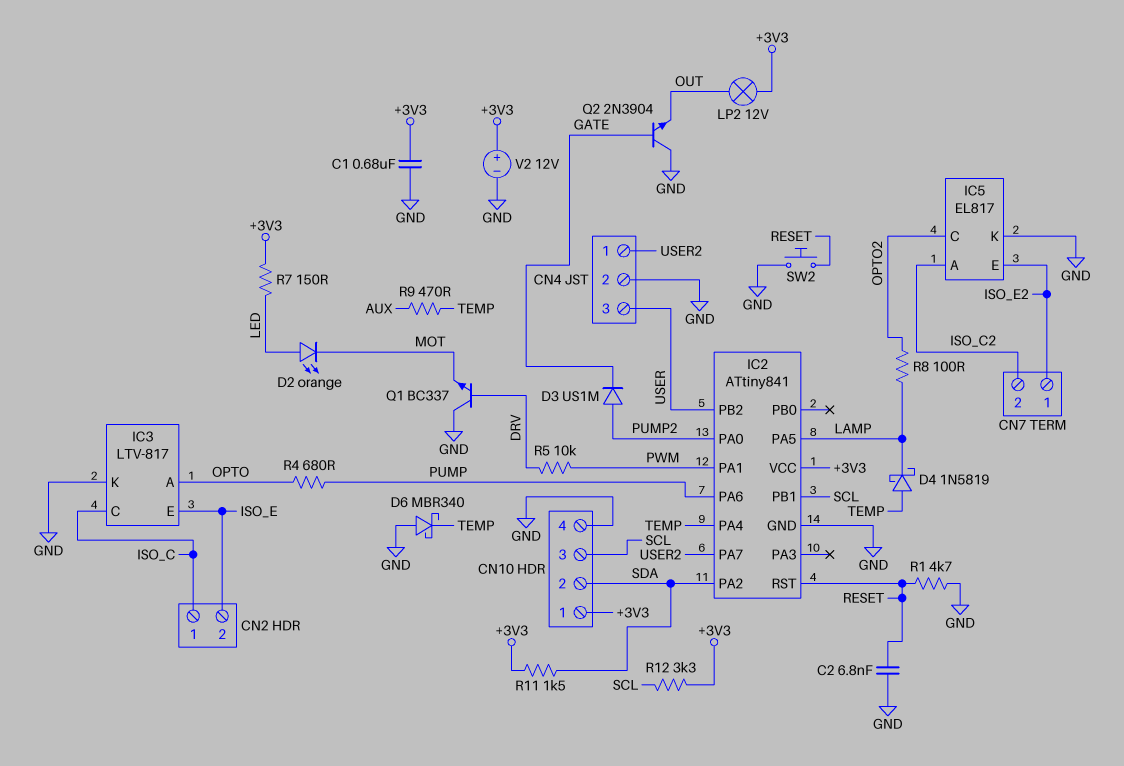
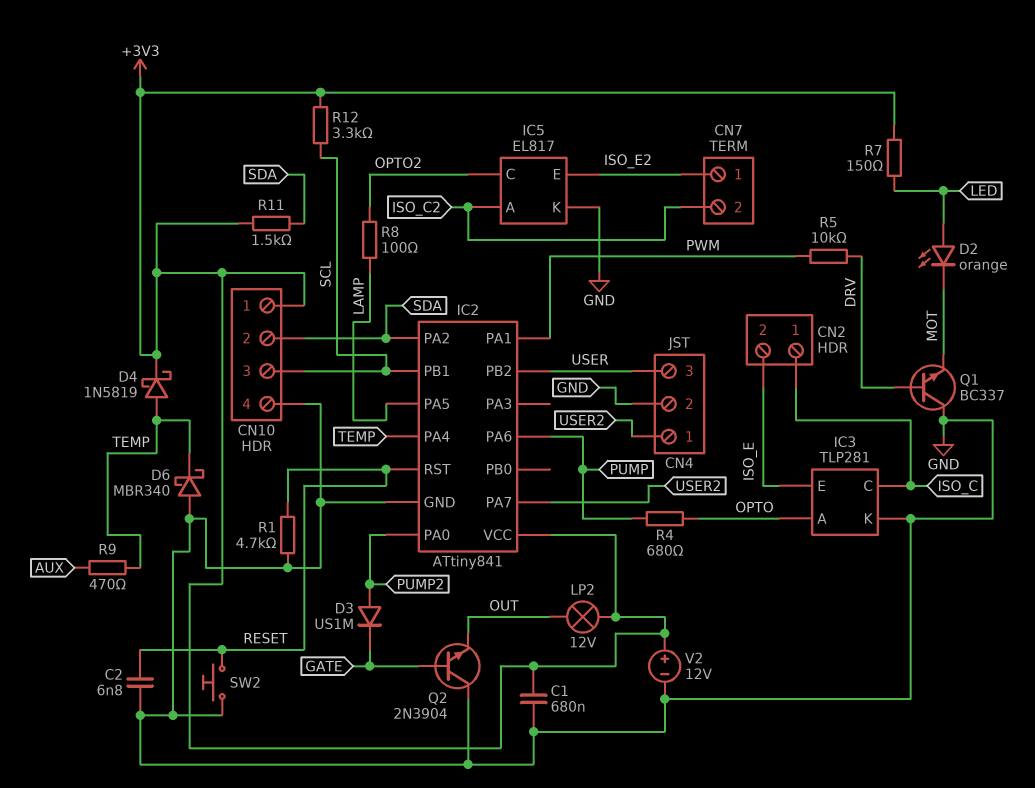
D4: schottky 1N5819 (A TEMP, K LAMP) -> schottky 1N5819 (A TEMP, K +3V3)
IC3: LTV-817 -> TLP281

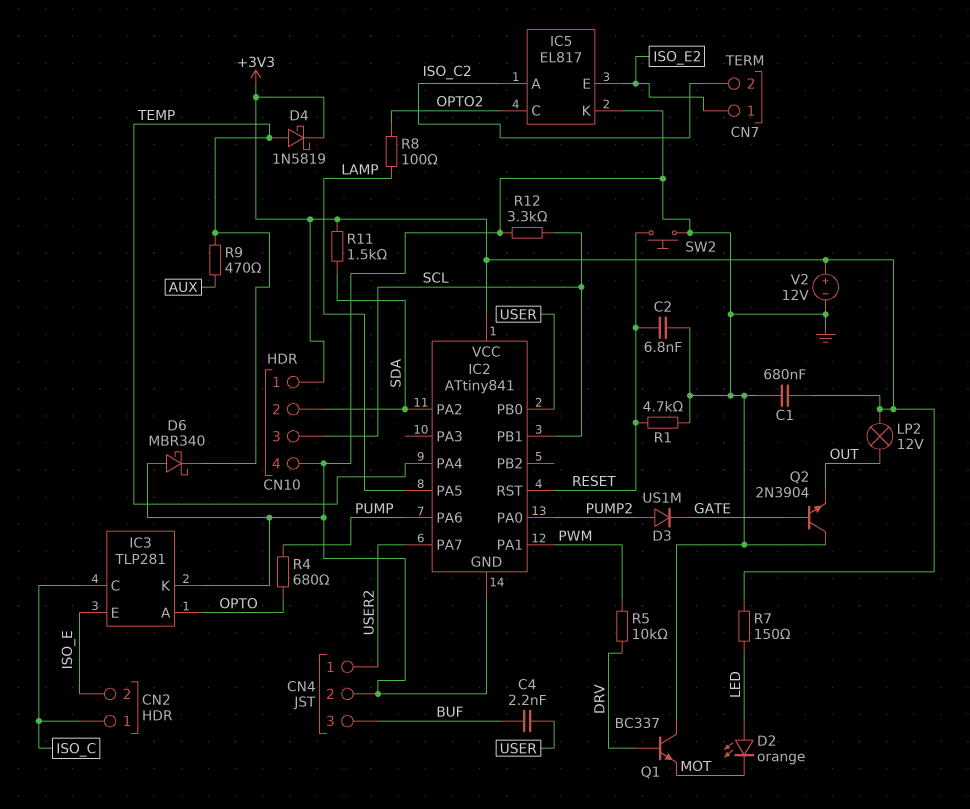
C4: none -> 2.2nF (BUF, USER)
CN4 pin 3: USER -> BUF
IC2 pin PB0: none -> USER
IC2 pin PB2: USER -> none
R12: 3.3k (+3V3, SCL) -> 3.3k (GND, SCL)

